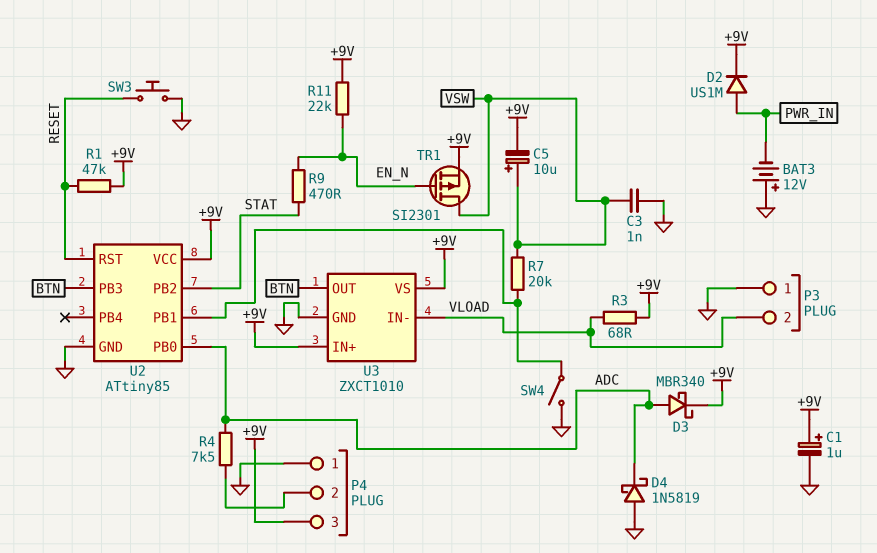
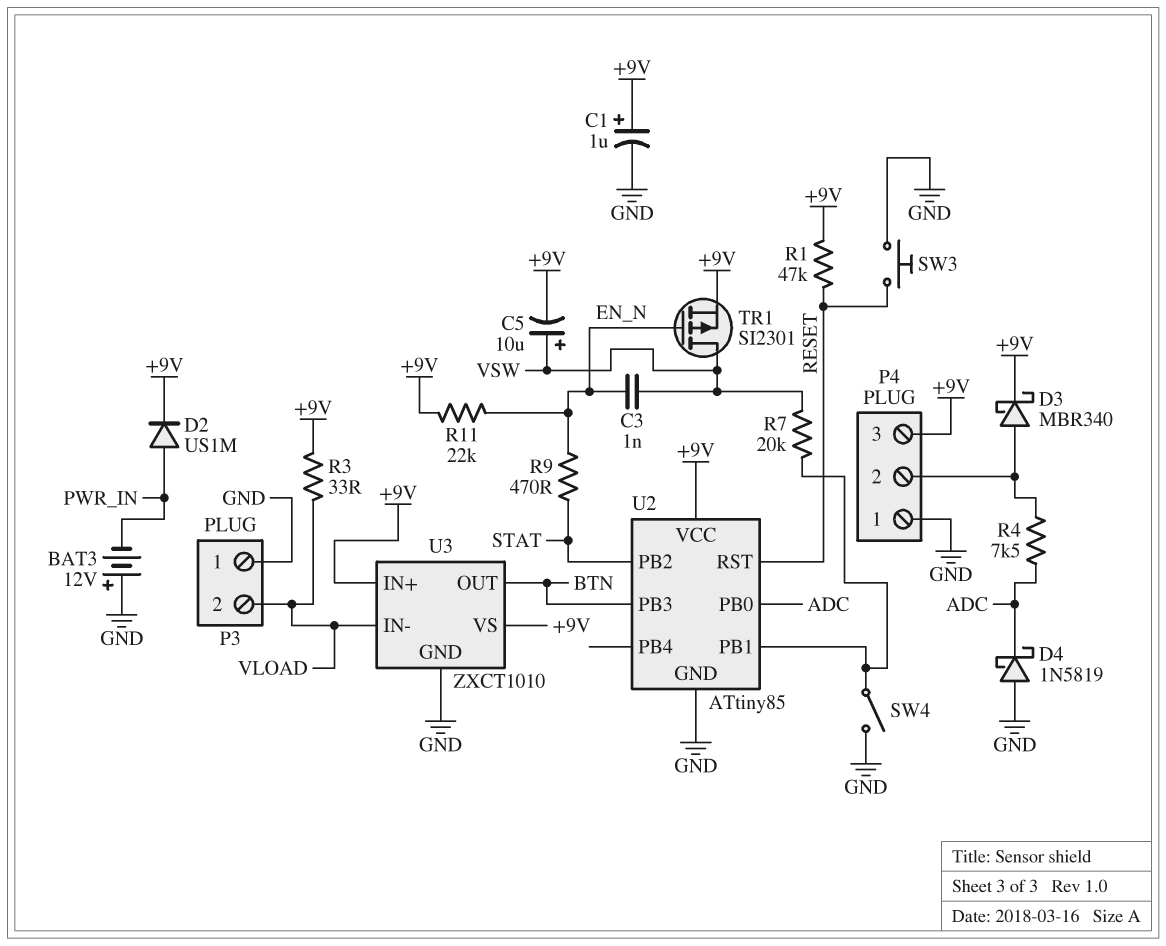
C3: 1nF (GND, VSW) -> 1nF (EN_N, VSW)
D3: schottky MBR340 (A ADC, K +9V) -> schottky MBR340 (A P4/2, K +9V)
R3: 68 (+9V, VLOAD) -> 33 (+9V, VLOAD)

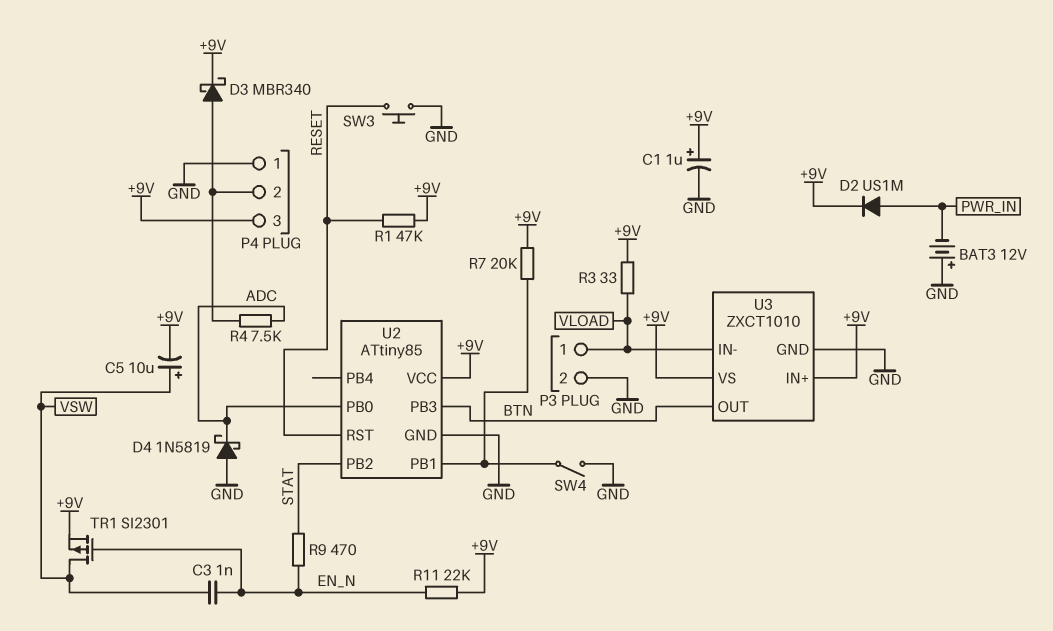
P3 pin 1: GND -> VLOAD
P3 pin 2: VLOAD -> GND
R7: 20k (U2/PB1, VSW) -> 20k (+9V, U2/PB1)

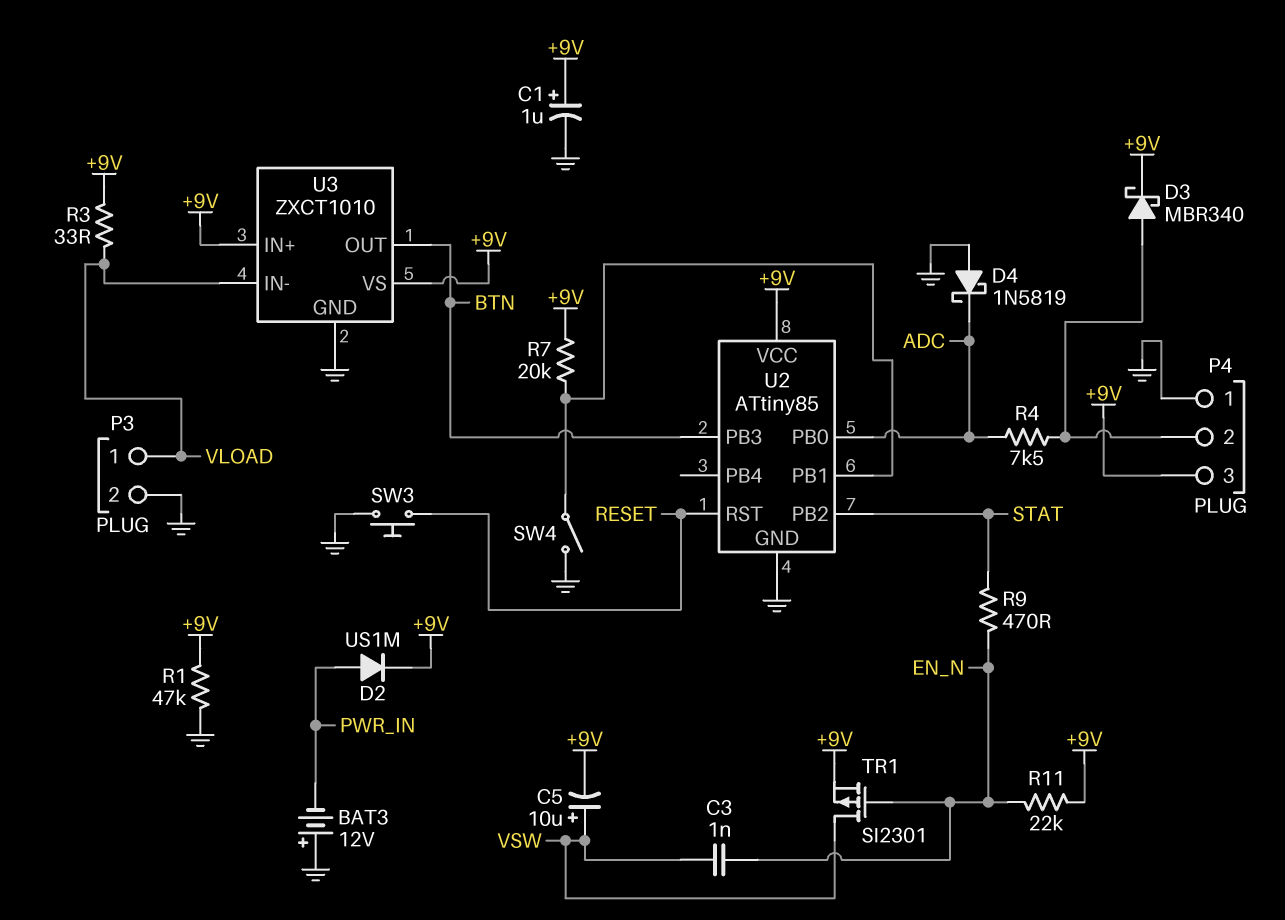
R1: 47k (+9V, RESET) -> 47k (+9V, GND)

